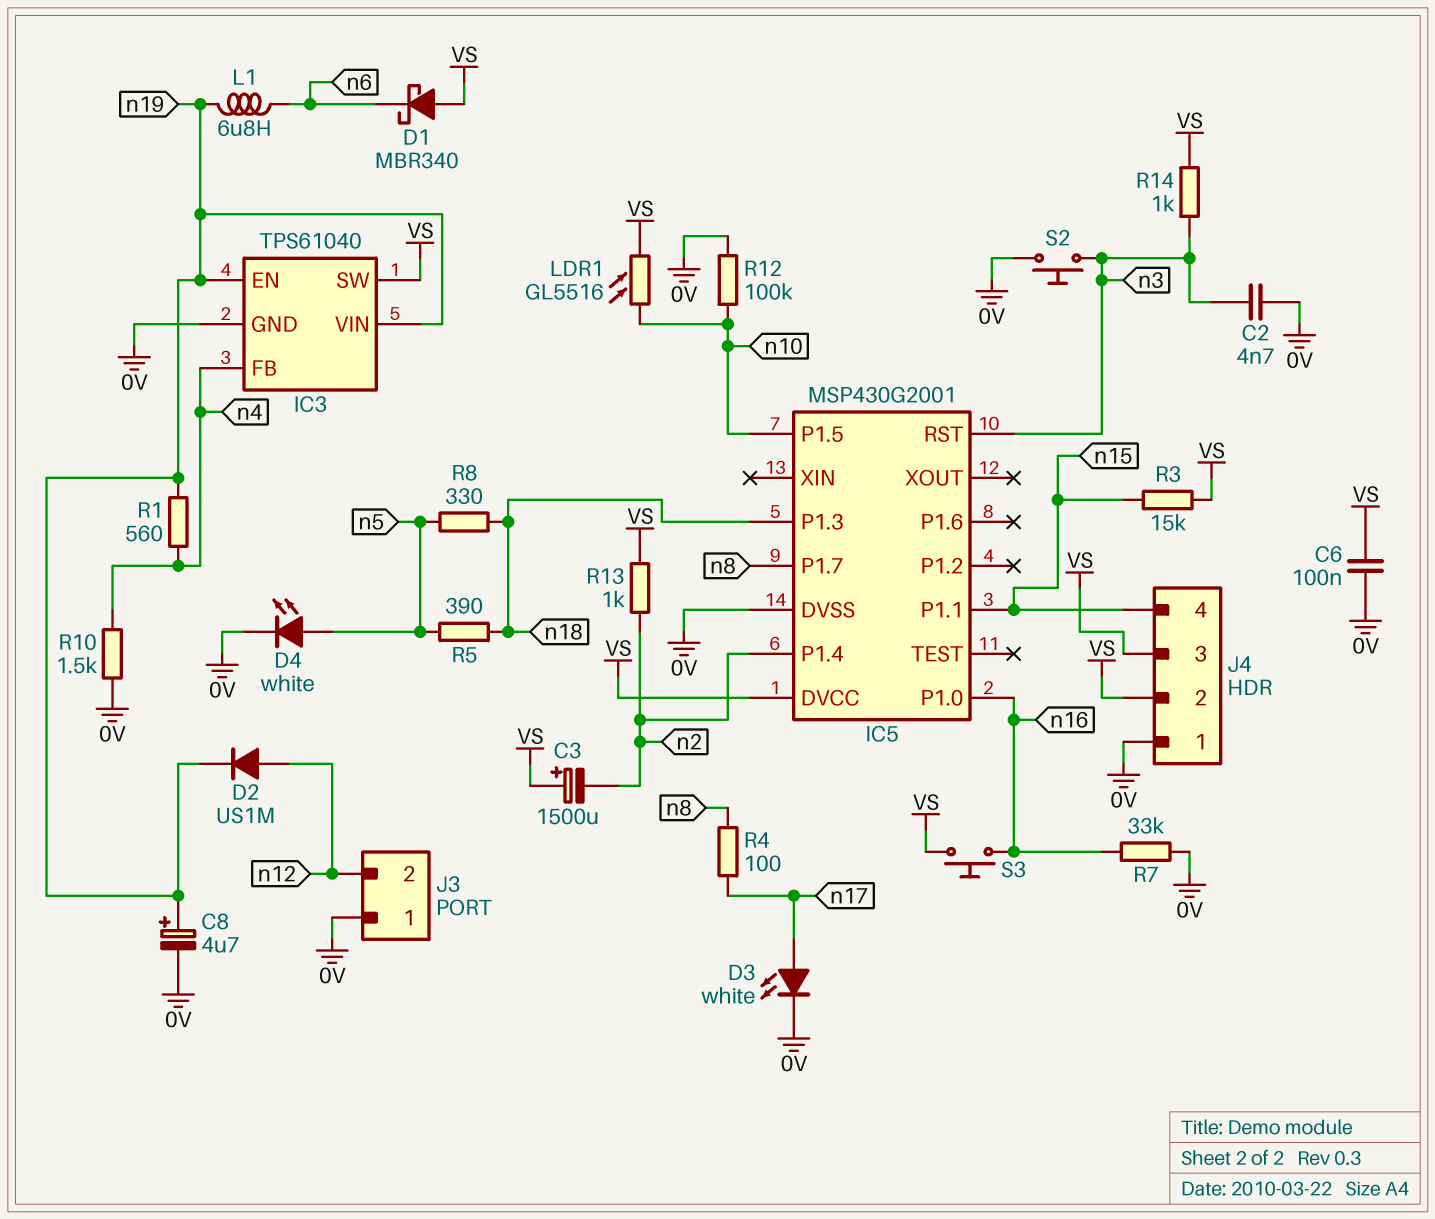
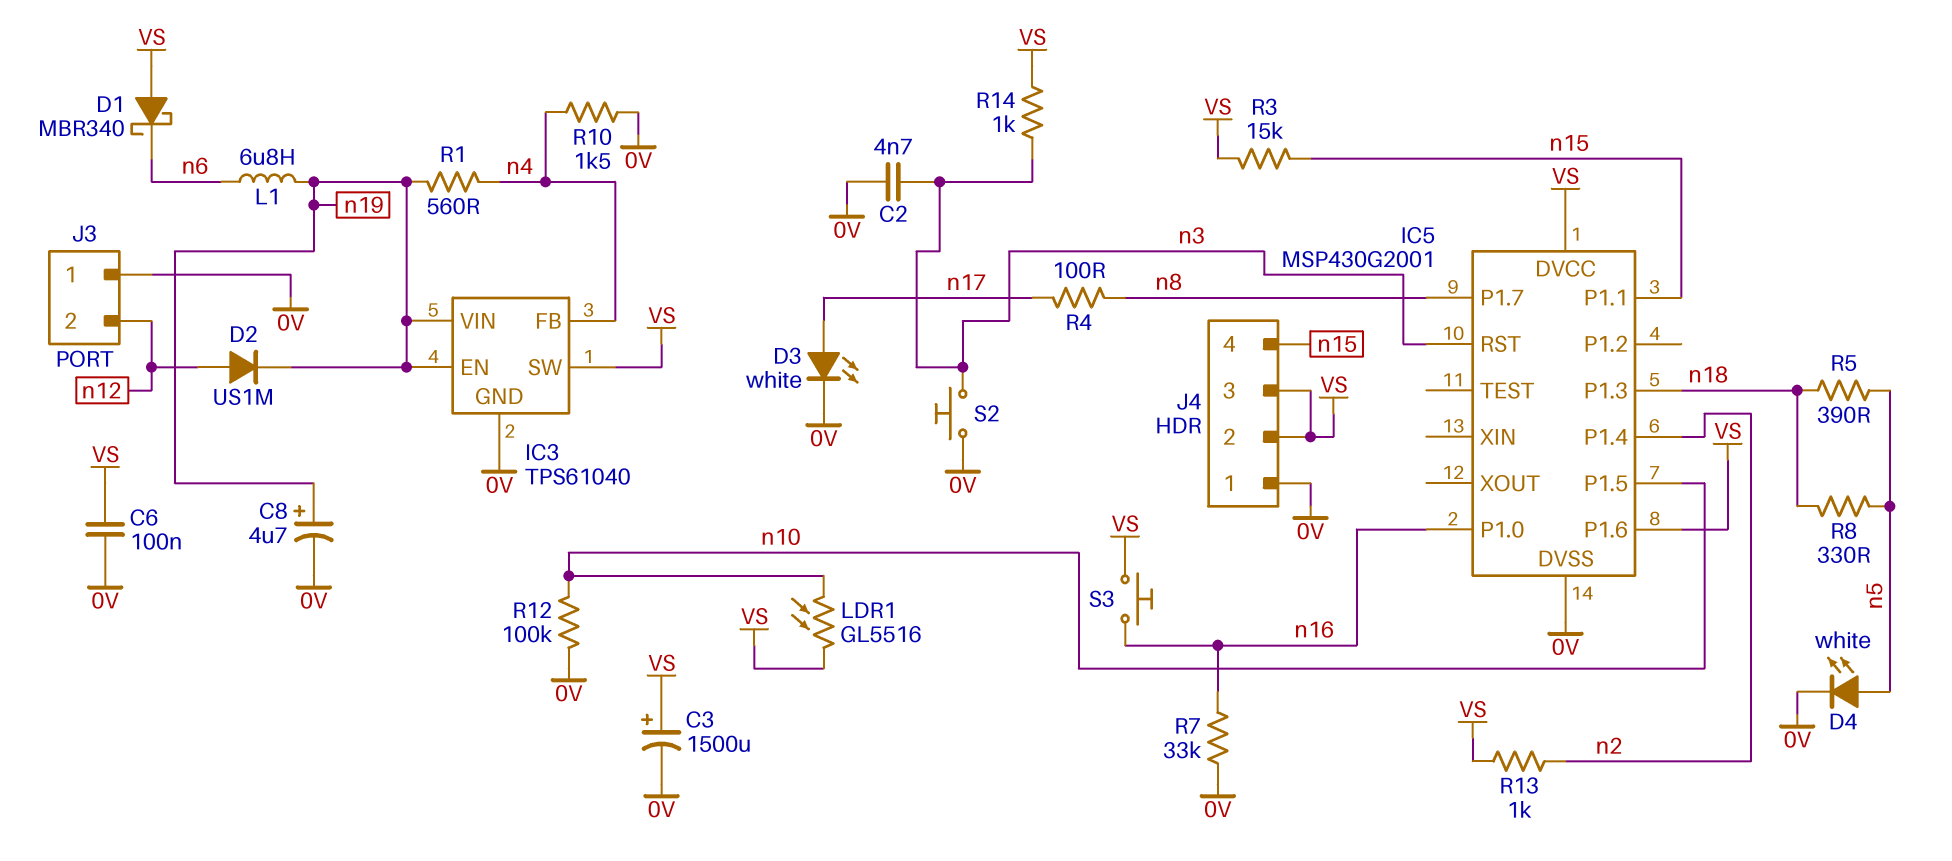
C3: 1500uF (plus VS, minus n2) -> 1500uF (plus VS, minus 0V)
IC5 pin P1.6: none -> VS

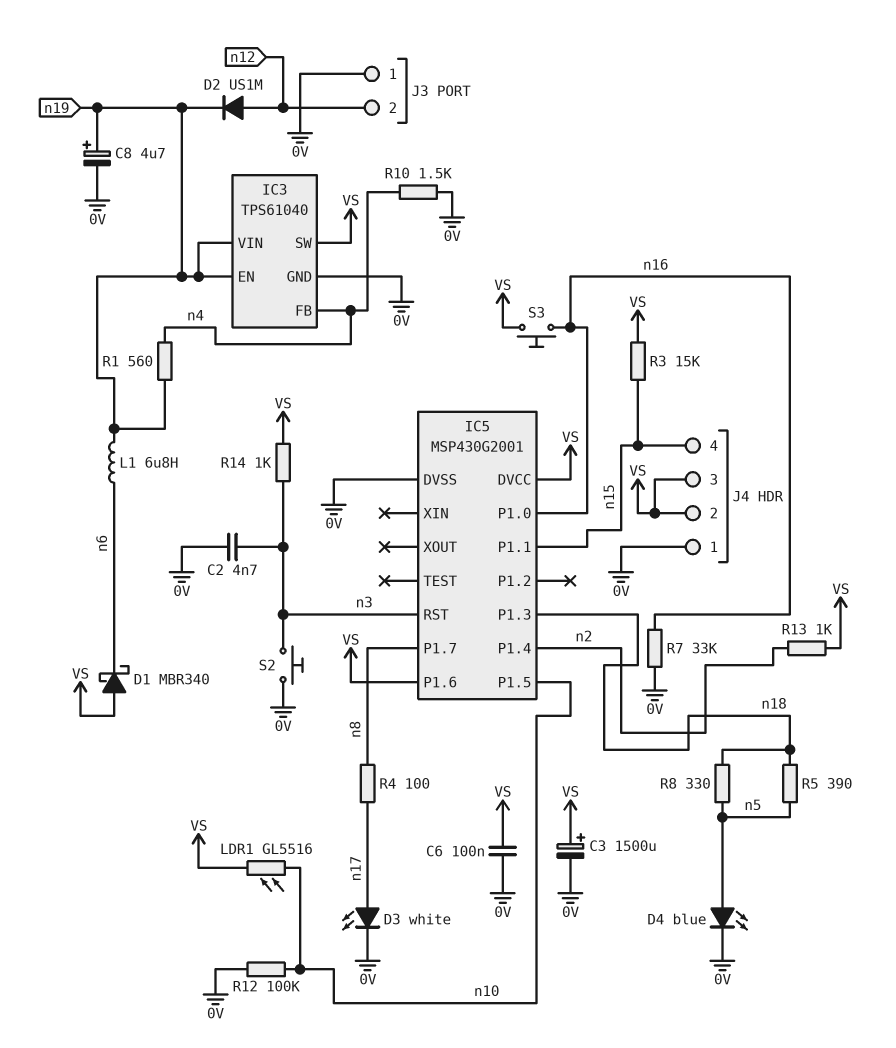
D4: LED white (A n5, K 0V) -> LED blue (A n5, K 0V)

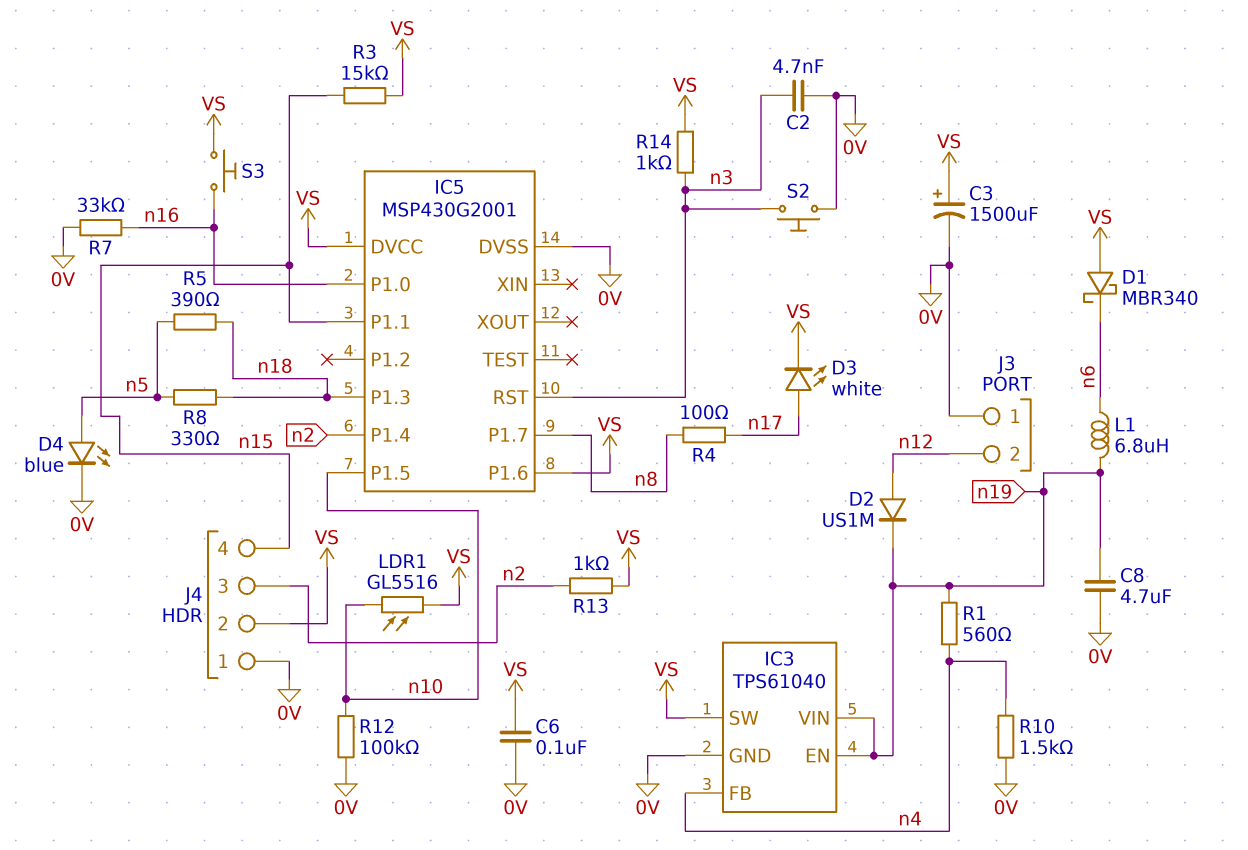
C8: 4.7uF (plus n19, minus 0V) -> 4.7uF (0V, n19)
D3: LED white (A n17, K 0V) -> LED white (A n17, K VS)
J4 pin 3: VS -> n2

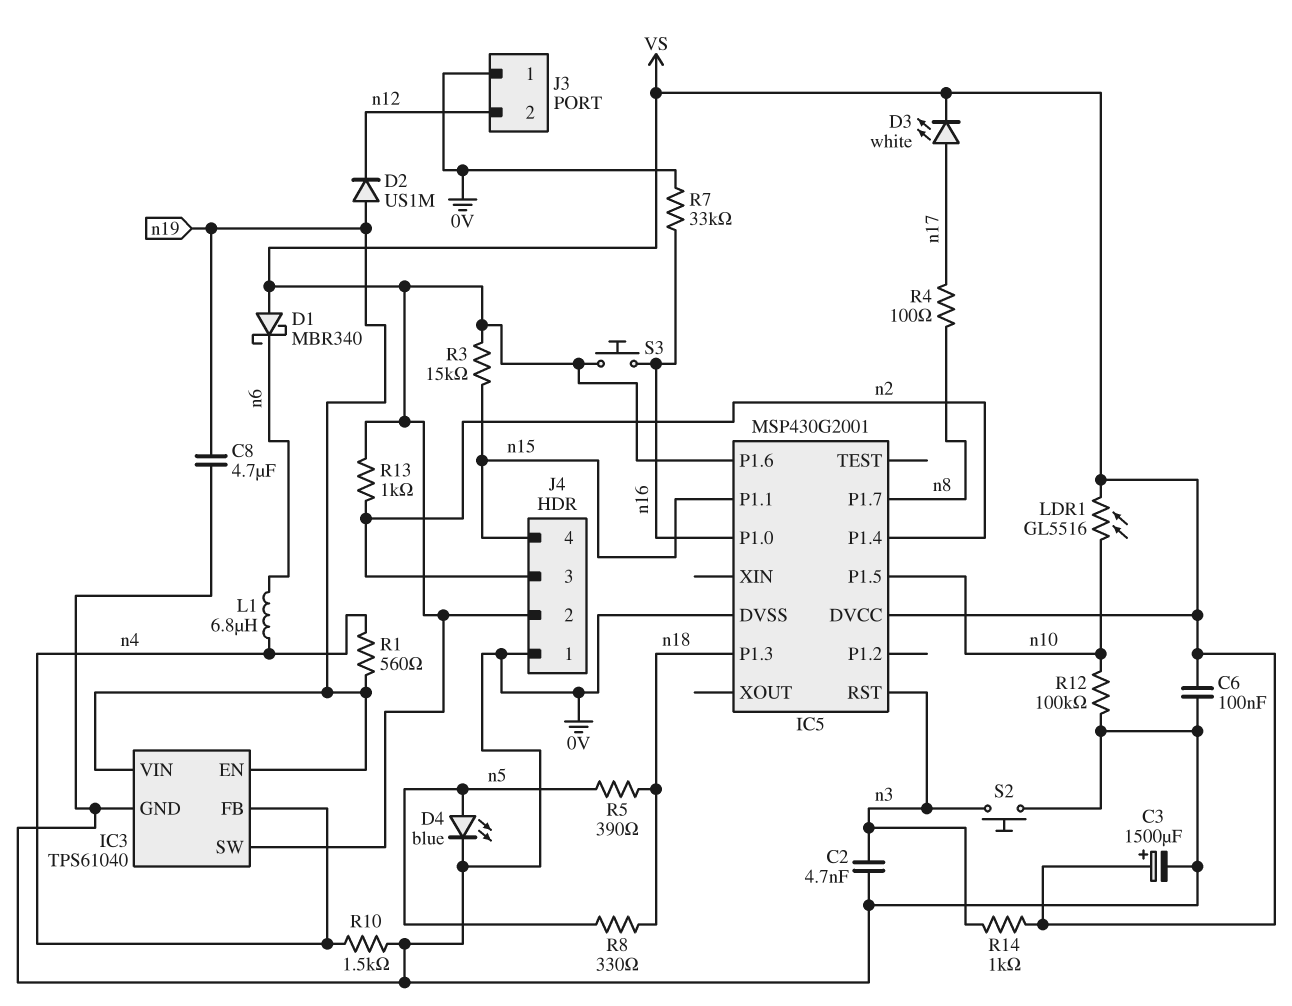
D2: diode US1M (A n12, K n19) -> diode US1M (A n19, K n12)
L1: 6.8uH (n6, n19) -> 6.8uH (n4, n6)

